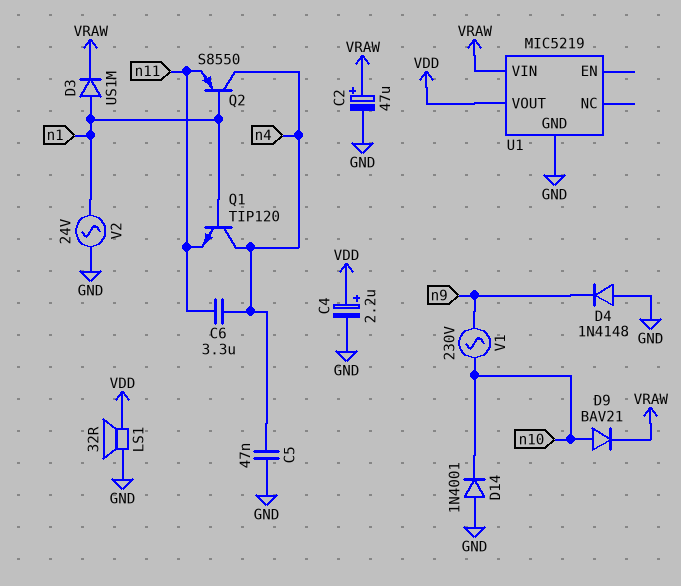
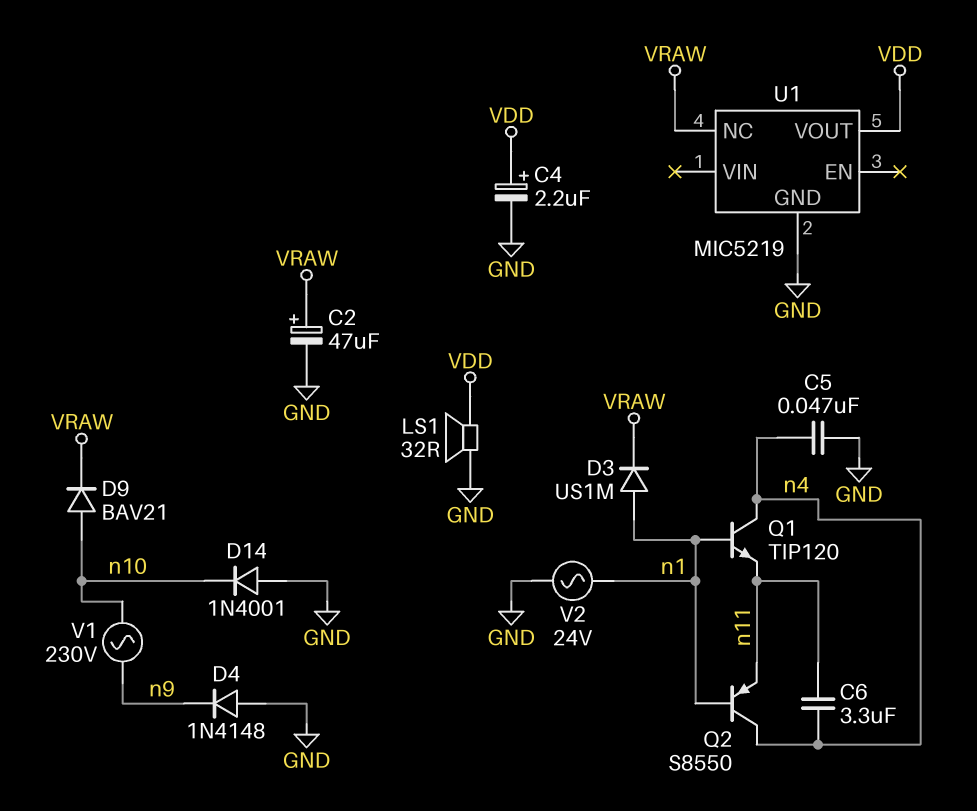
U1 pin NC: none -> VRAW
U1 pin VIN: VRAW -> none

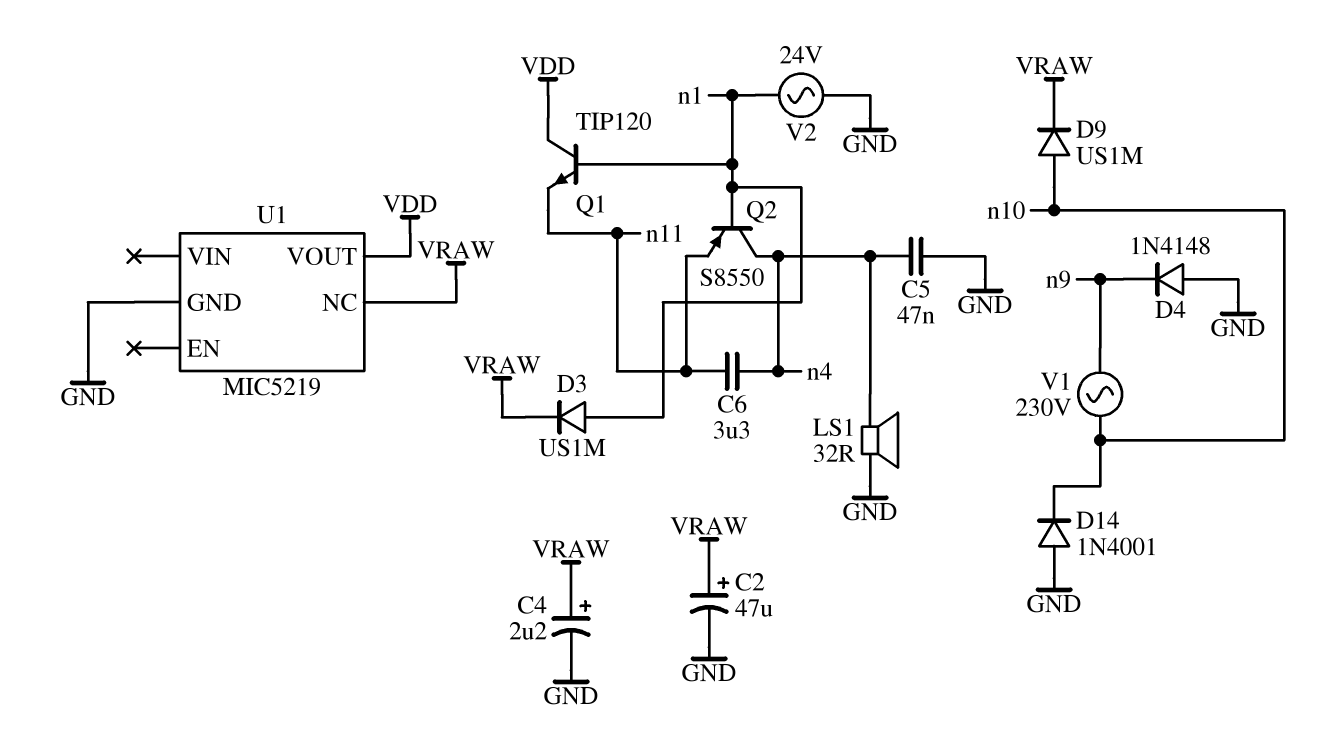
C4: 2.2uF (plus VDD, minus GND) -> 2.2uF (plus VRAW, minus GND)
D9: diode BAV21 (A n10, K VRAW) -> diode US1M (A n10, K VRAW)
LS1: speaker 32R (GND, VDD) -> speaker 32R (GND, n4)
Q1: NPN TIP120 (B n1, C n4, E n11) -> NPN TIP120 (B n1, C VDD, E n11)

